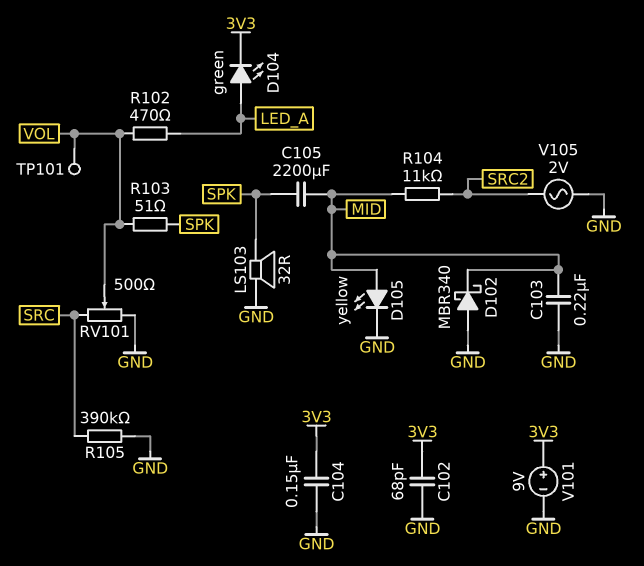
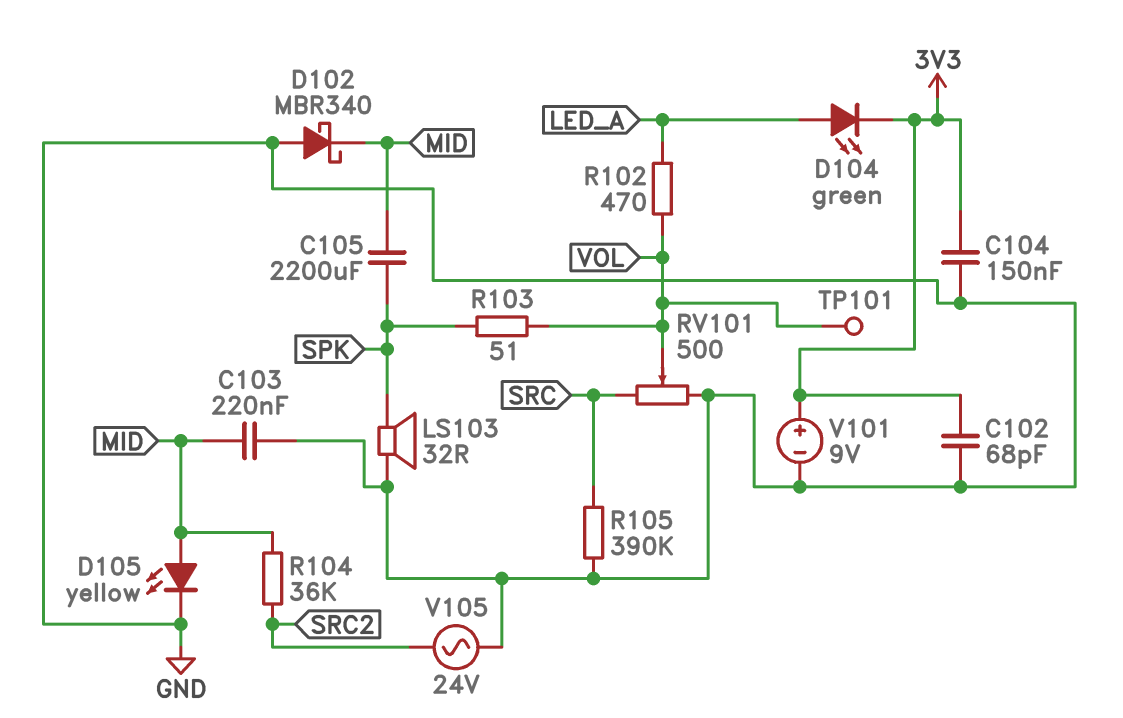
R104: 11k (MID, SRC2) -> 36k (MID, SRC2)
V105: AC 2V (GND, SRC2) -> AC 24V (GND, SRC2)

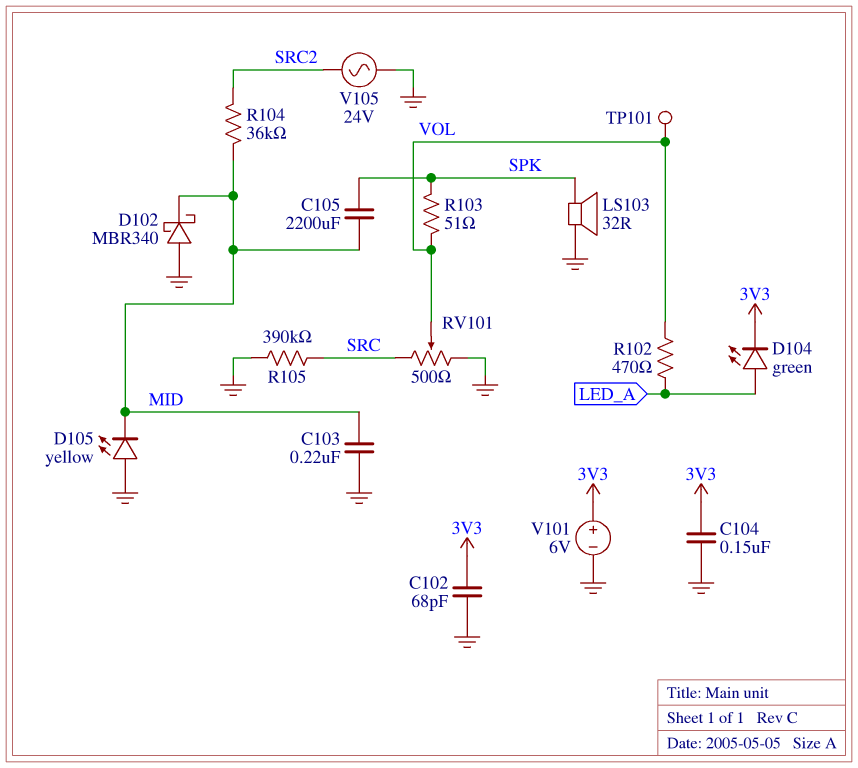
D105: LED yellow (A MID, K GND) -> LED yellow (A GND, K MID)
V101: 9V (plus 3V3, minus GND) -> 6V (plus 3V3, minus GND)

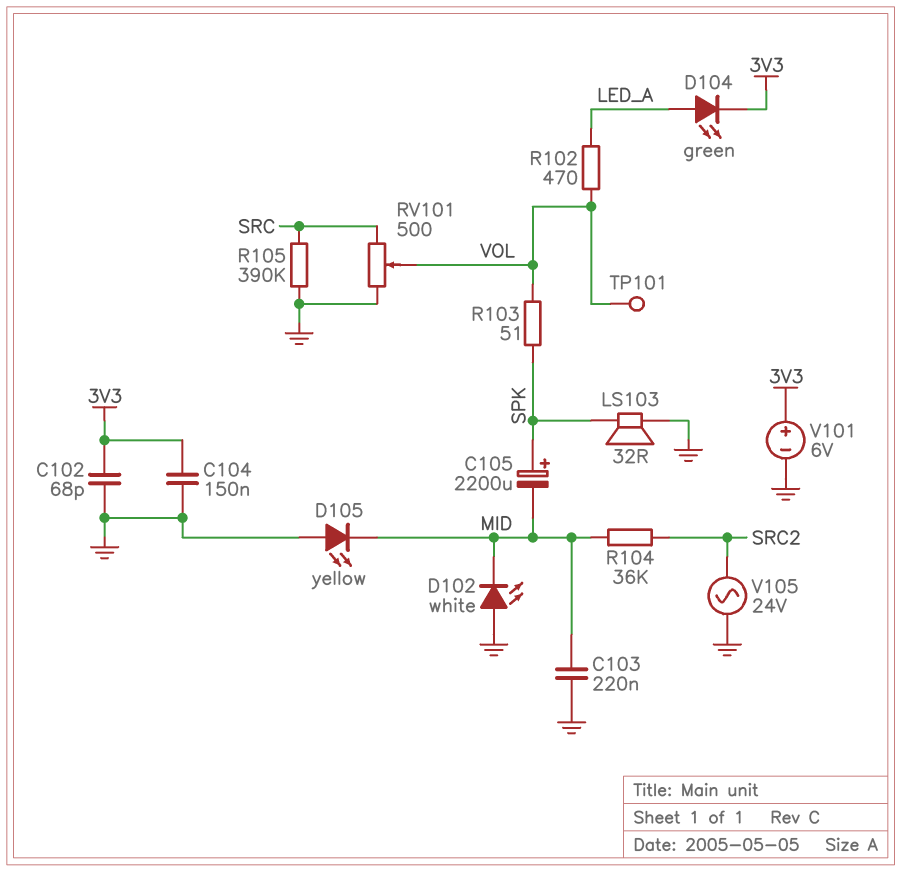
C105: 2200uF (MID, SPK) -> 2200uF (plus SPK, minus MID)
D102: schottky MBR340 (A GND, K MID) -> LED white (A GND, K MID)

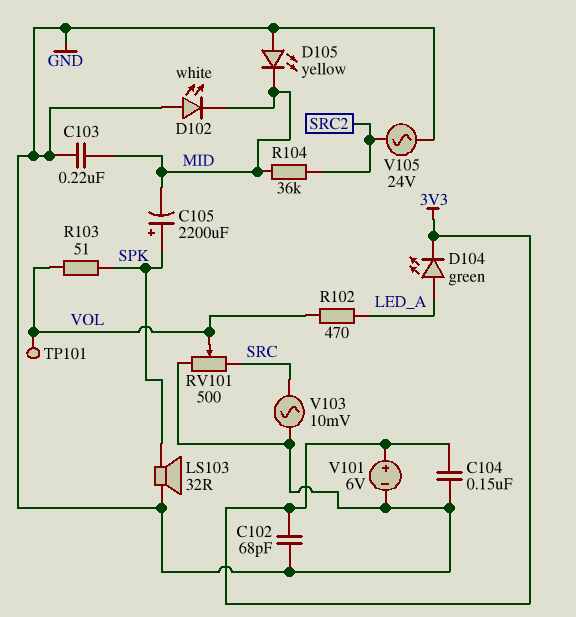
R105: 390k (GND, SRC) -> none
V103: none -> AC 10mV (GND, SRC)

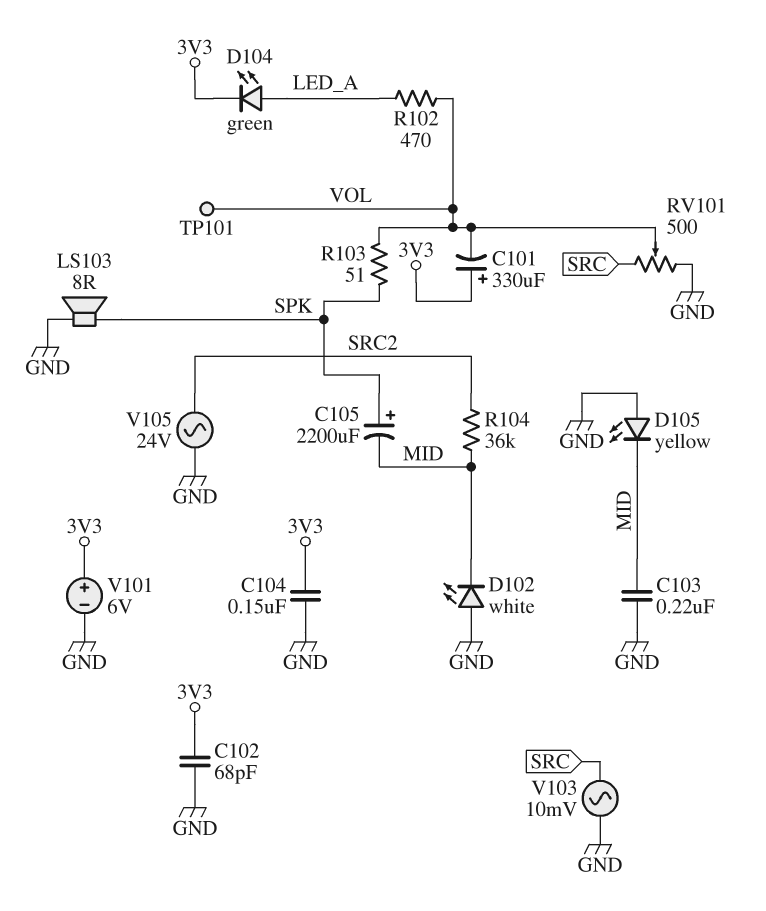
C101: none -> 330uF (plus 3V3, minus VOL)
LS103: speaker 32R (GND, SPK) -> speaker 8R (GND, SPK)

